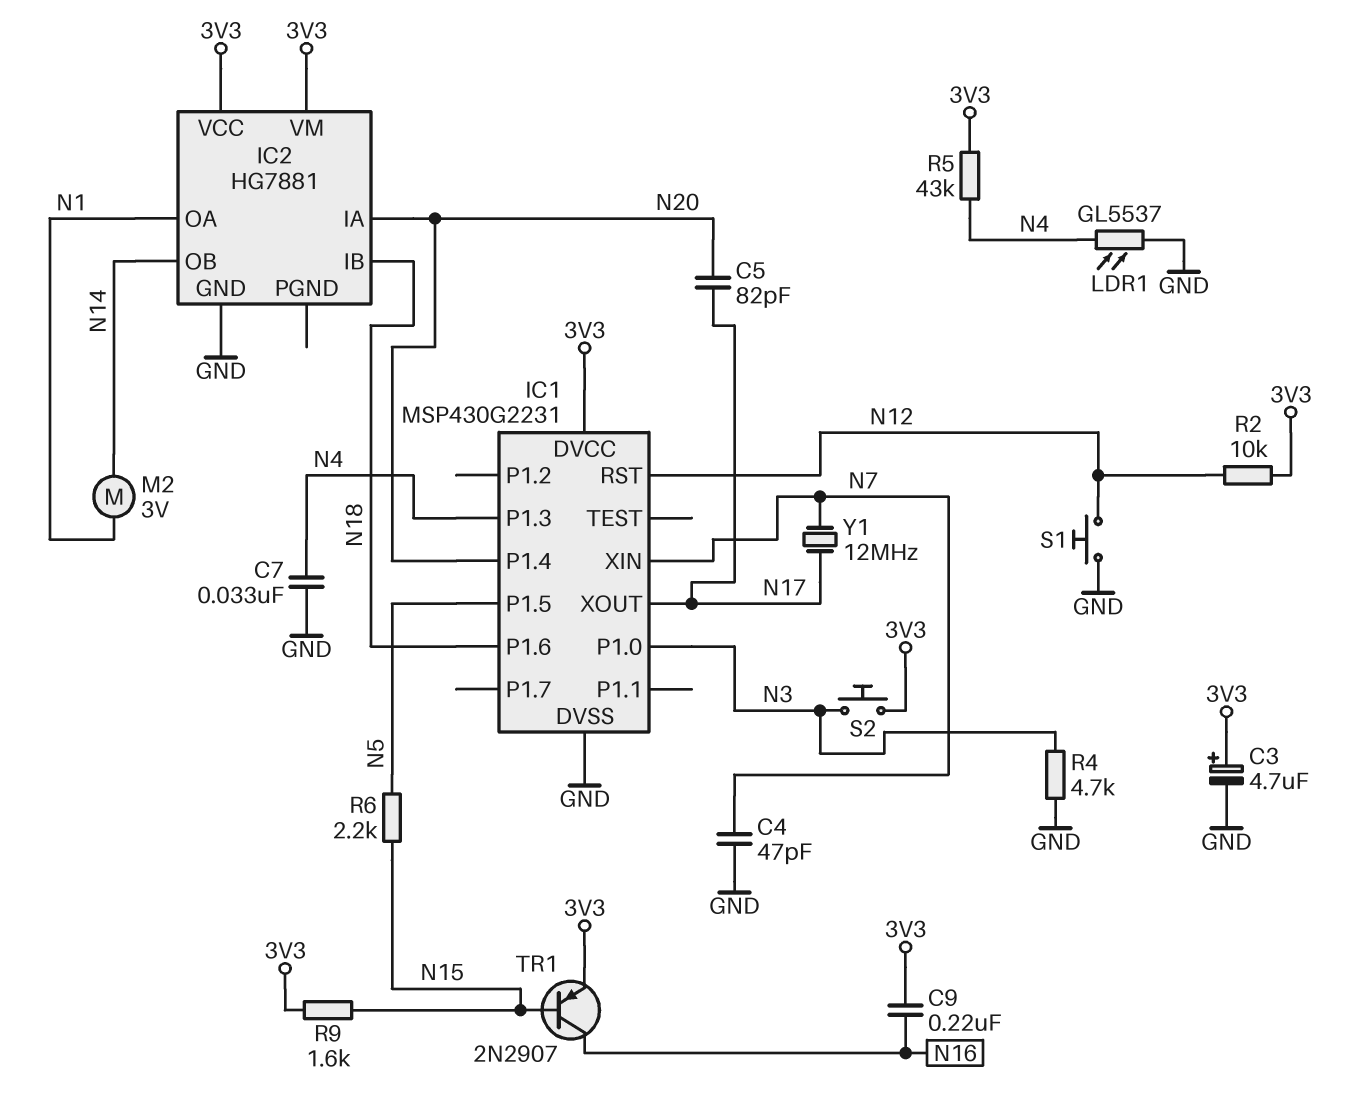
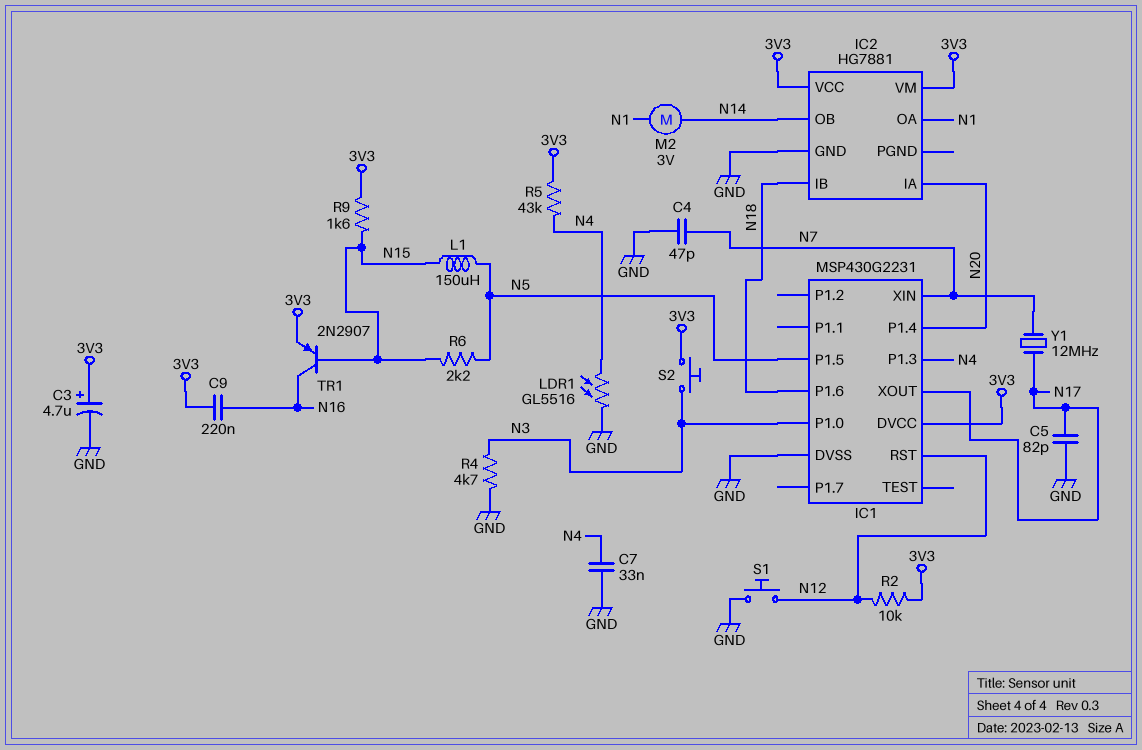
C5: 82pF (N17, N20) -> 82pF (GND, N17)
L1: none -> 150uH (N5, N15)
LDR1: GL5537 (GND, N4) -> GL5516 (GND, N4)

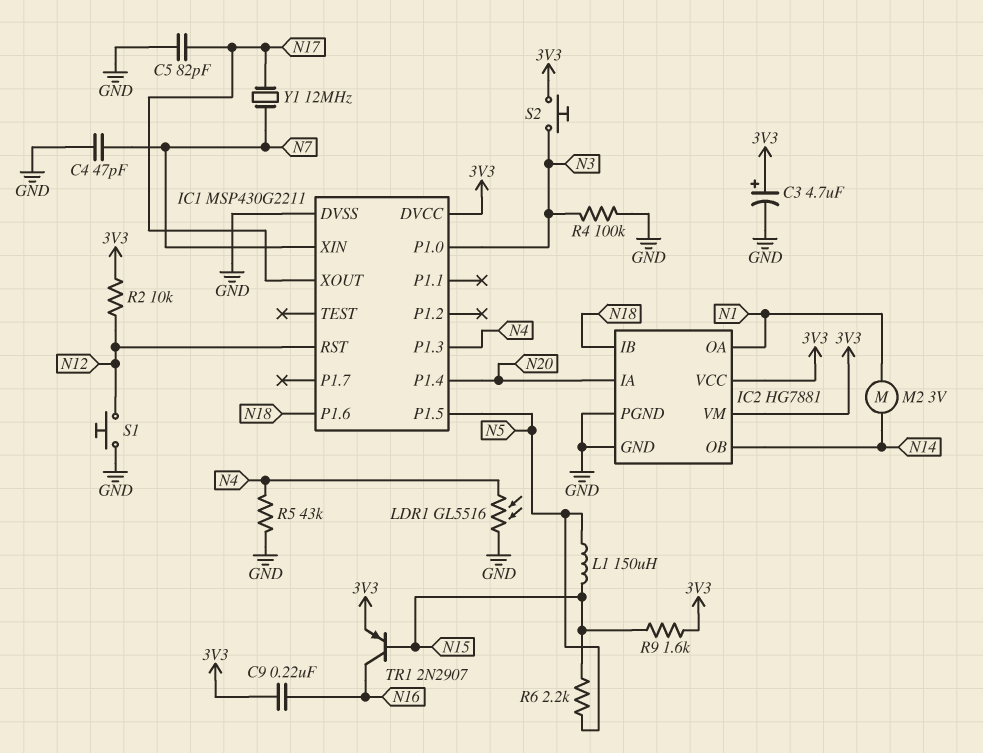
C7: 33nF (GND, N4) -> none
IC1: MSP430G2231 -> MSP430G2211
IC2 pin PGND: none -> GND
R4: 4.7k (GND, N3) -> 100k (GND, N3)
R5: 43k (3V3, N4) -> 43k (GND, N4)

